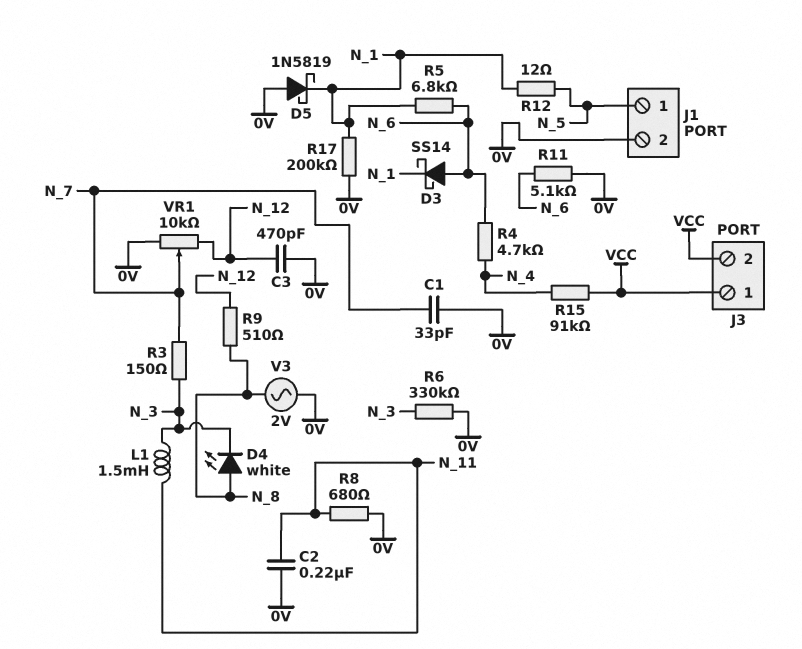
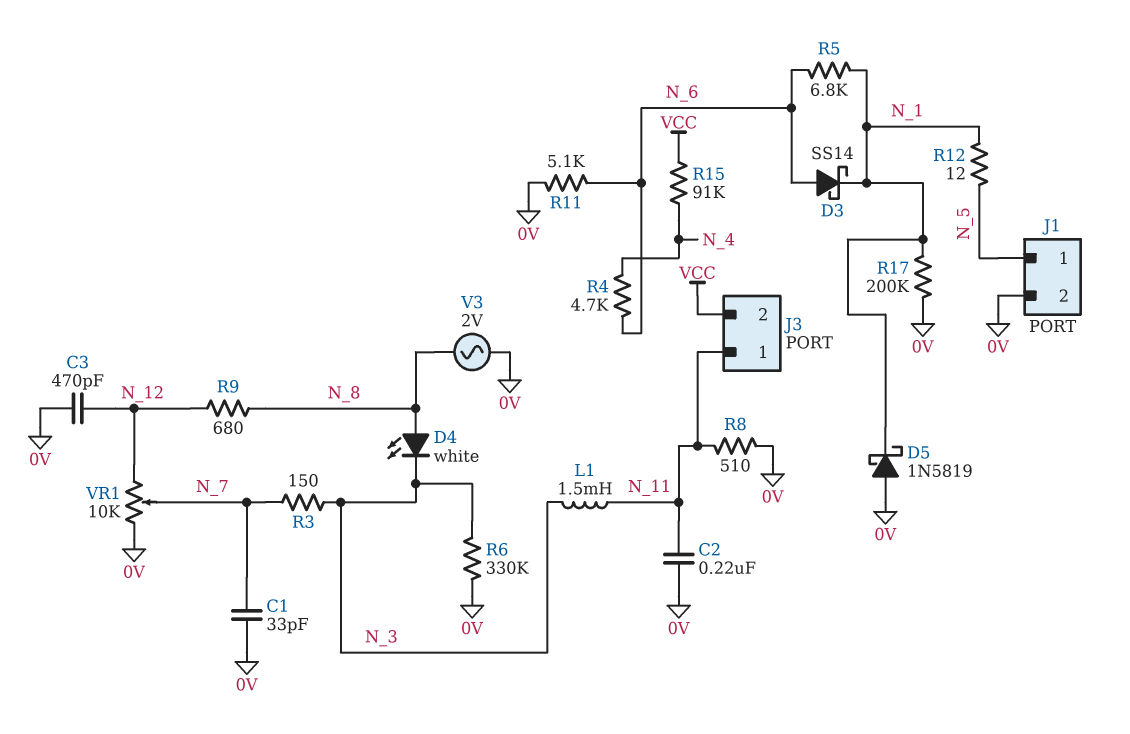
J3 pin 1: VCC -> N_11
R8: 680 (0V, N_11) -> 510 (0V, N_11)
R9: 510 (N_8, N_12) -> 680 (N_8, N_12)

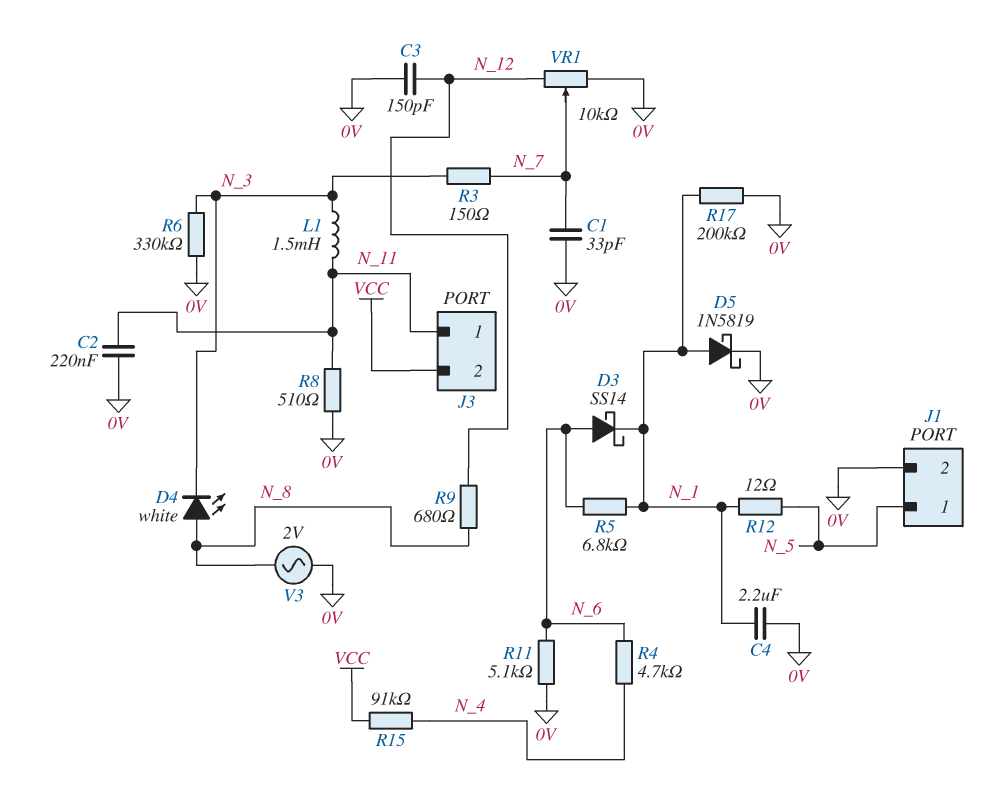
C3: 470pF (0V, N_12) -> 150pF (0V, N_12)
C4: none -> 2.2uF (0V, N_1)
D5: schottky 1N5819 (A 0V, K N_1) -> schottky 1N5819 (A N_1, K 0V)

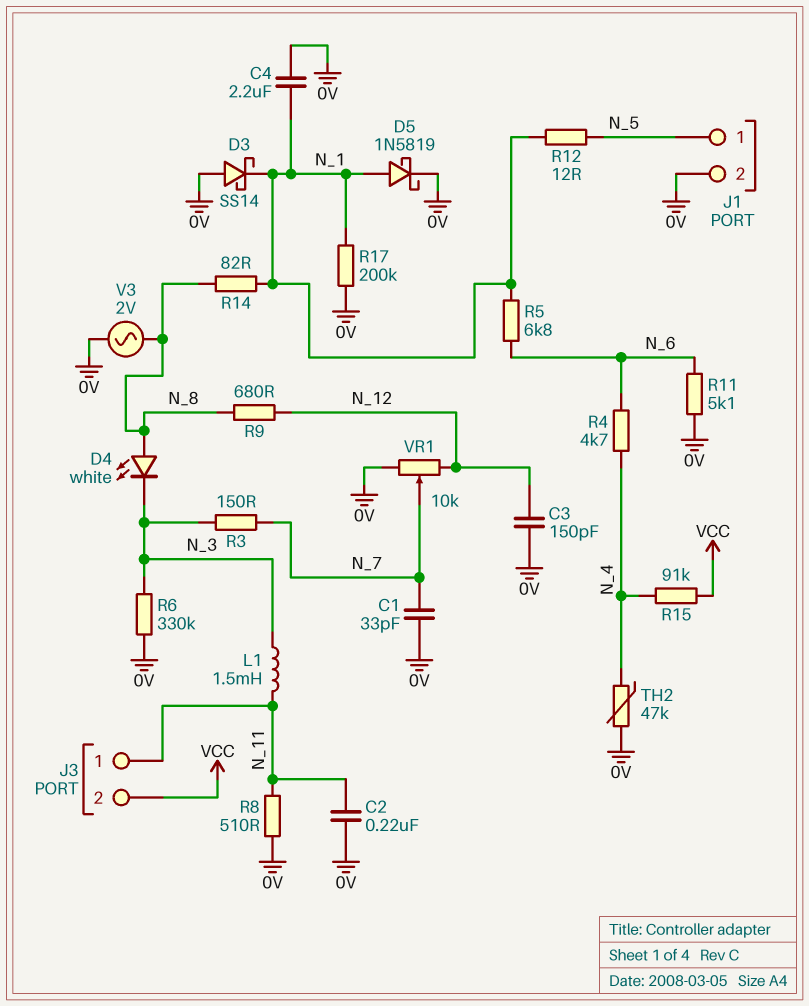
D3: schottky SS14 (A N_6, K N_1) -> schottky SS14 (A 0V, K N_1)
R14: none -> 82 (N_1, N_8)
TH2: none -> 47k (0V, N_4)

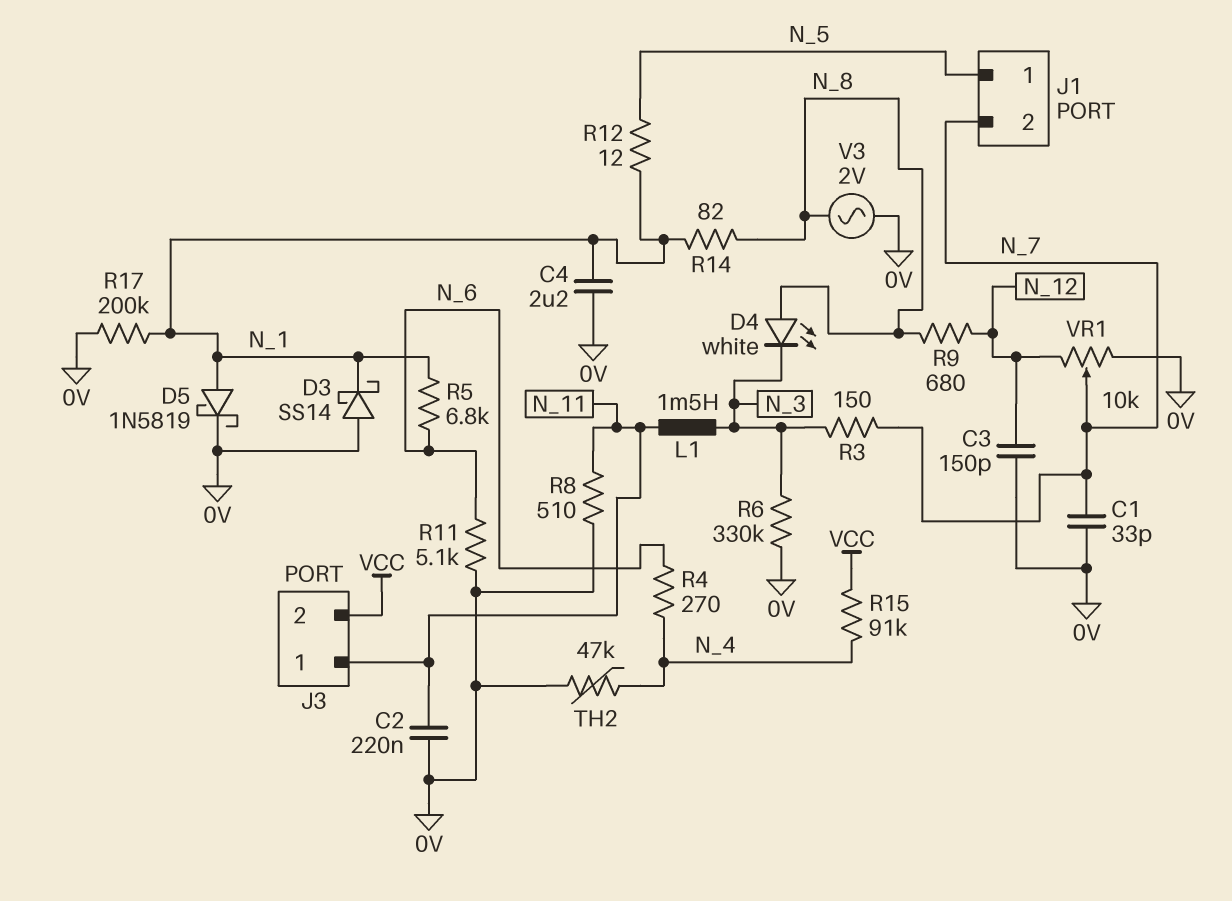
J1 pin 2: 0V -> N_7
R4: 4.7k (N_4, N_6) -> 270 (N_4, N_6)

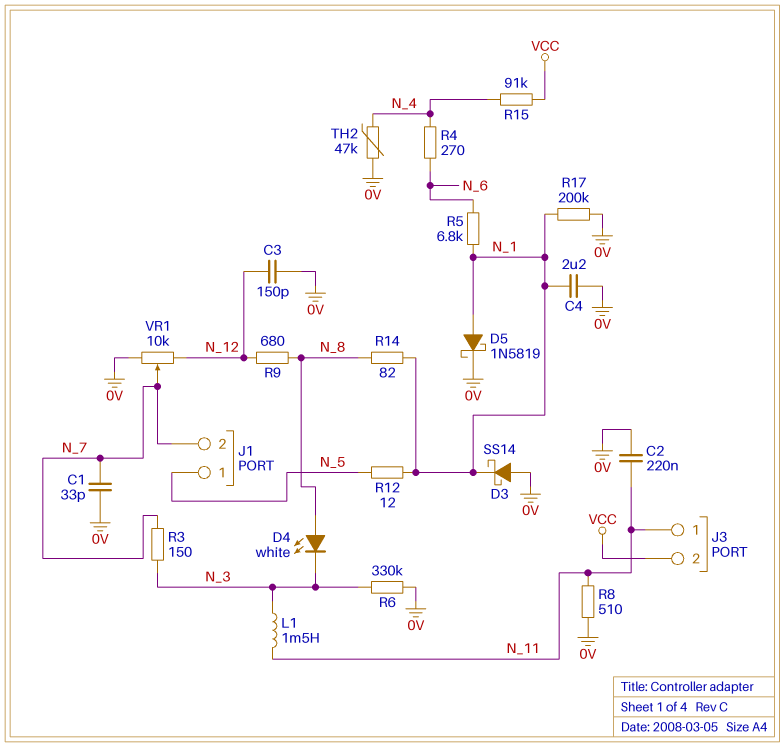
R11: 5.1k (0V, N_6) -> none
V3: AC 2V (0V, N_8) -> none

